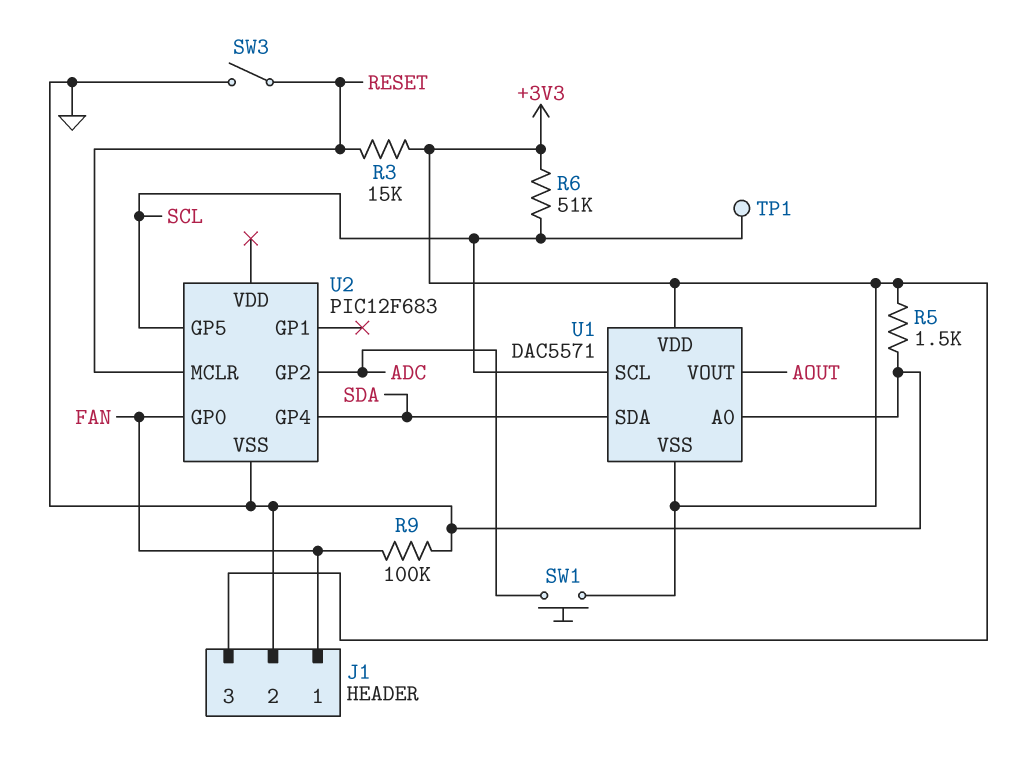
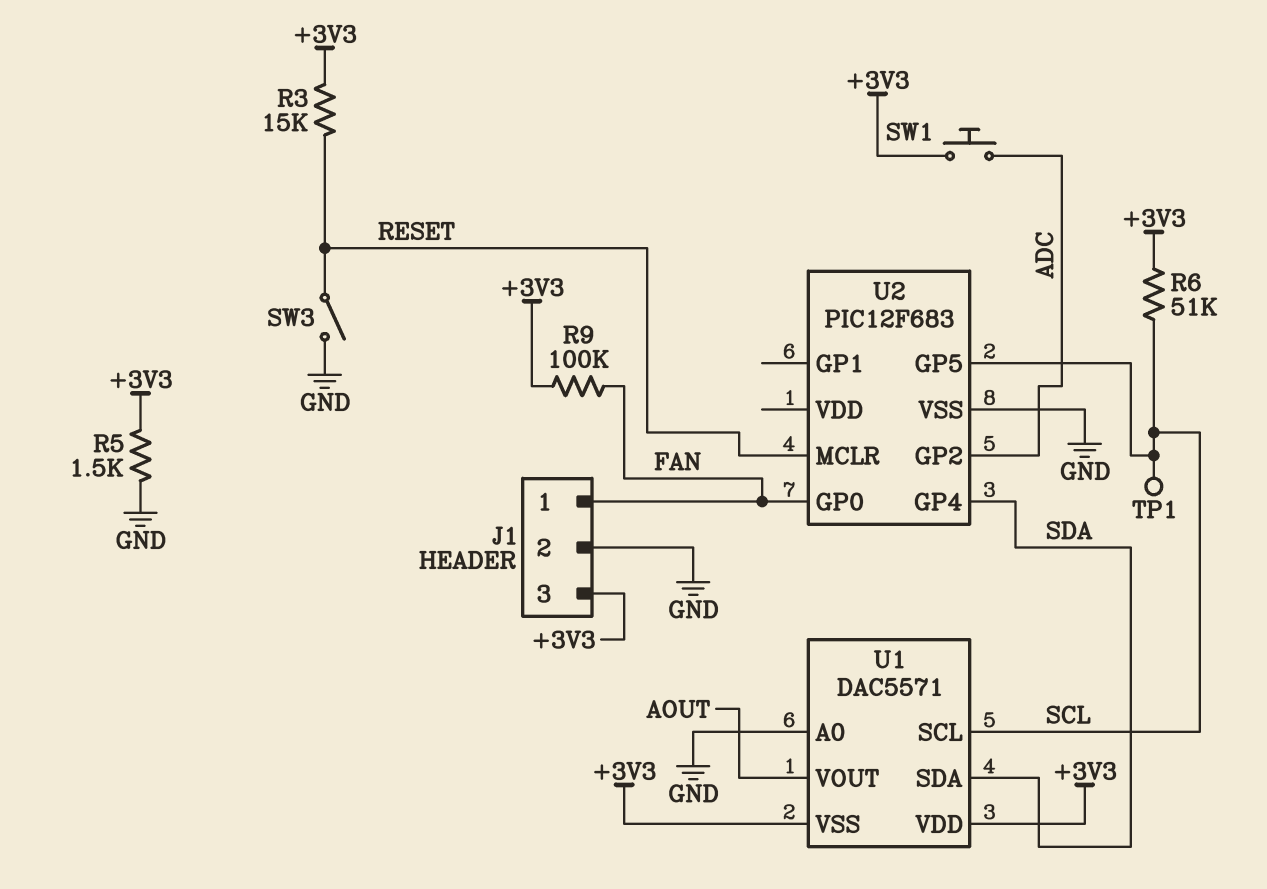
R9: 100k (FAN, GND) -> 100k (+3V3, FAN)

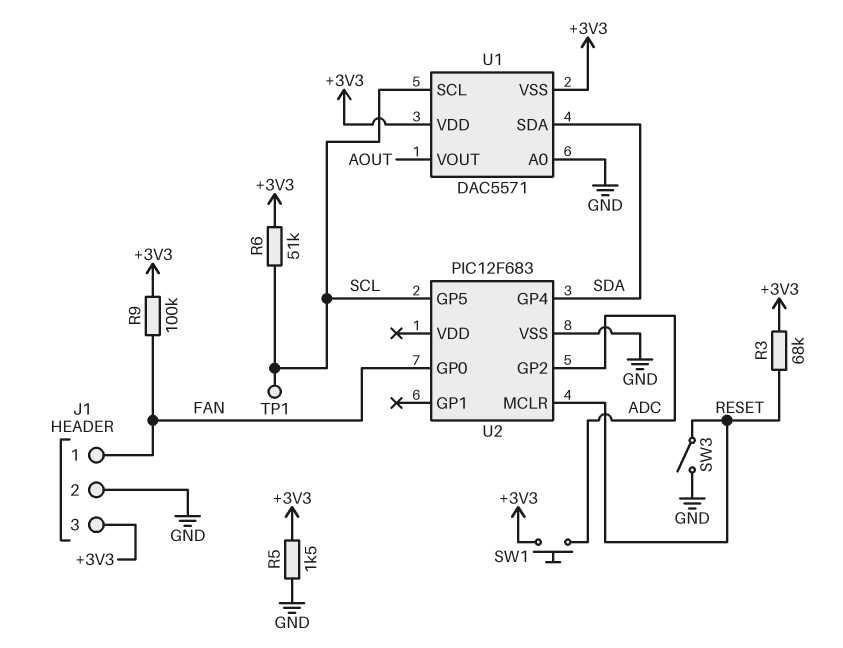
R3: 15k (+3V3, RESET) -> 68k (+3V3, RESET)

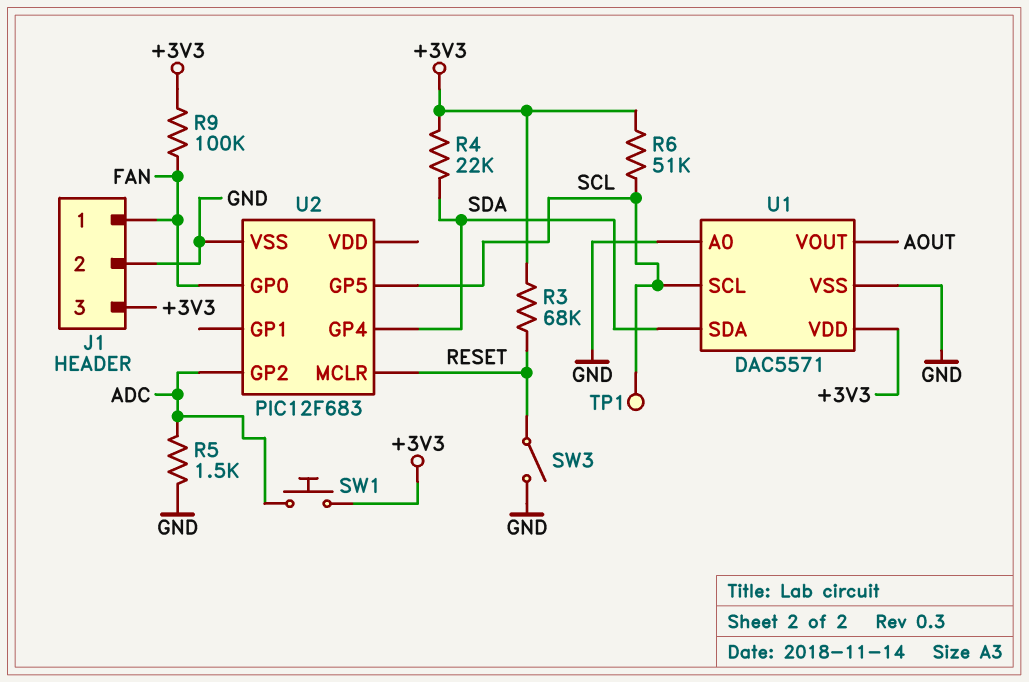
R4: none -> 22k (+3V3, SDA)
R5: 1.5k (+3V3, GND) -> 1.5k (ADC, GND)
U1 pin VSS: +3V3 -> GND

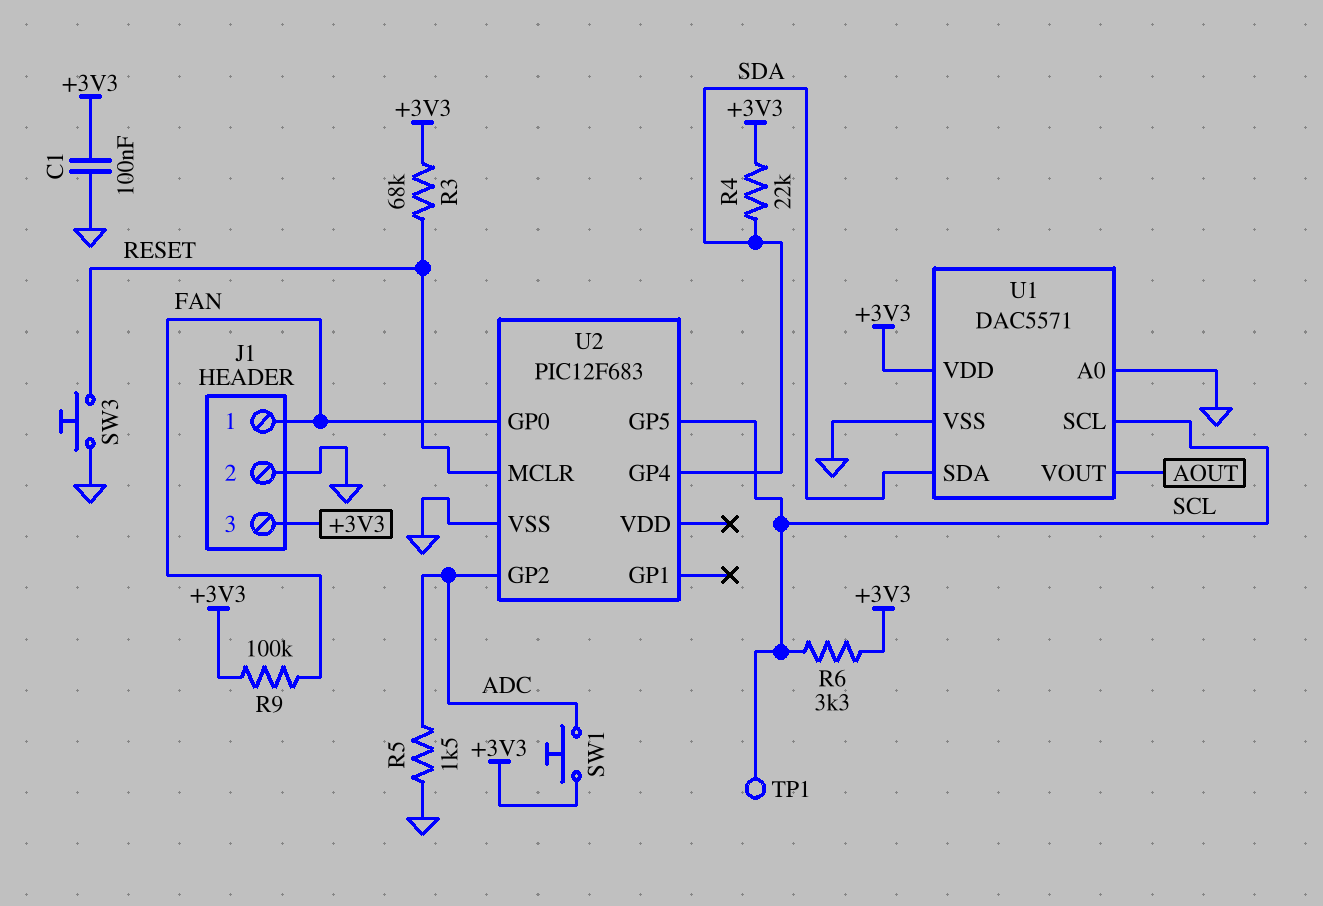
C1: none -> 100nF (+3V3, GND)
R6: 51k (+3V3, SCL) -> 3.3k (+3V3, SCL)
SW3: switch (GND, RESET) -> button (GND, RESET)

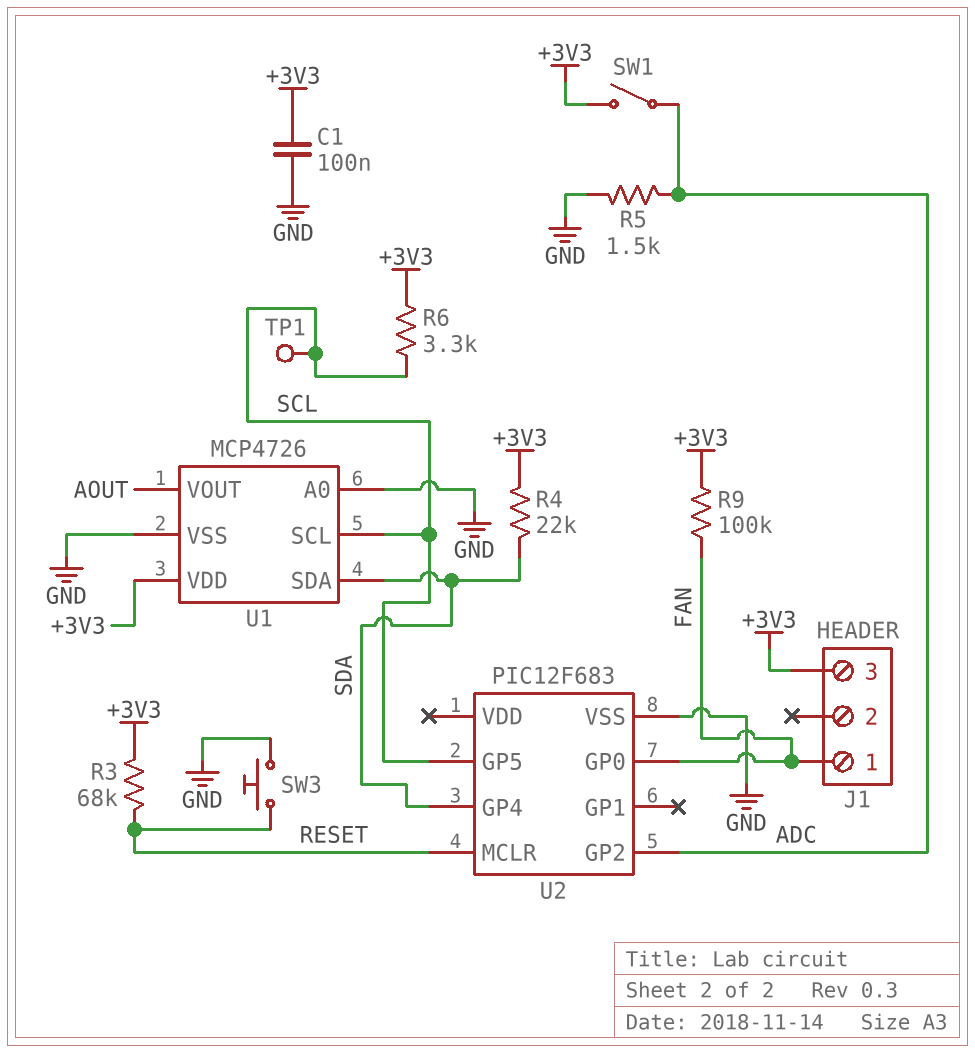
J1 pin 2: GND -> none
SW1: button (+3V3, ADC) -> switch (+3V3, ADC)
U1: DAC5571 -> MCP4726

